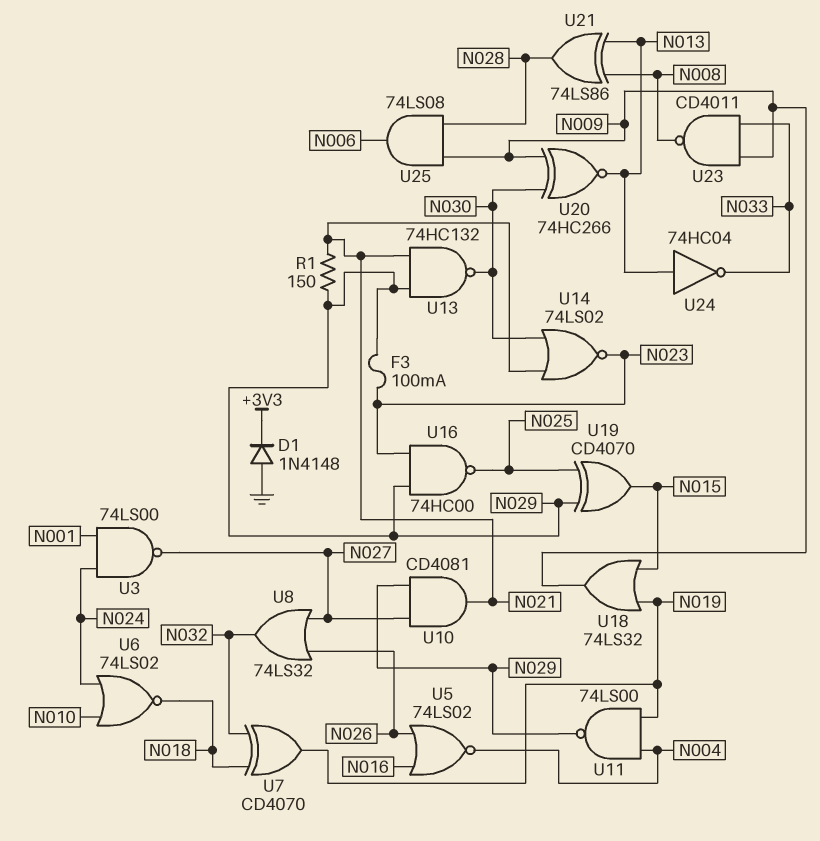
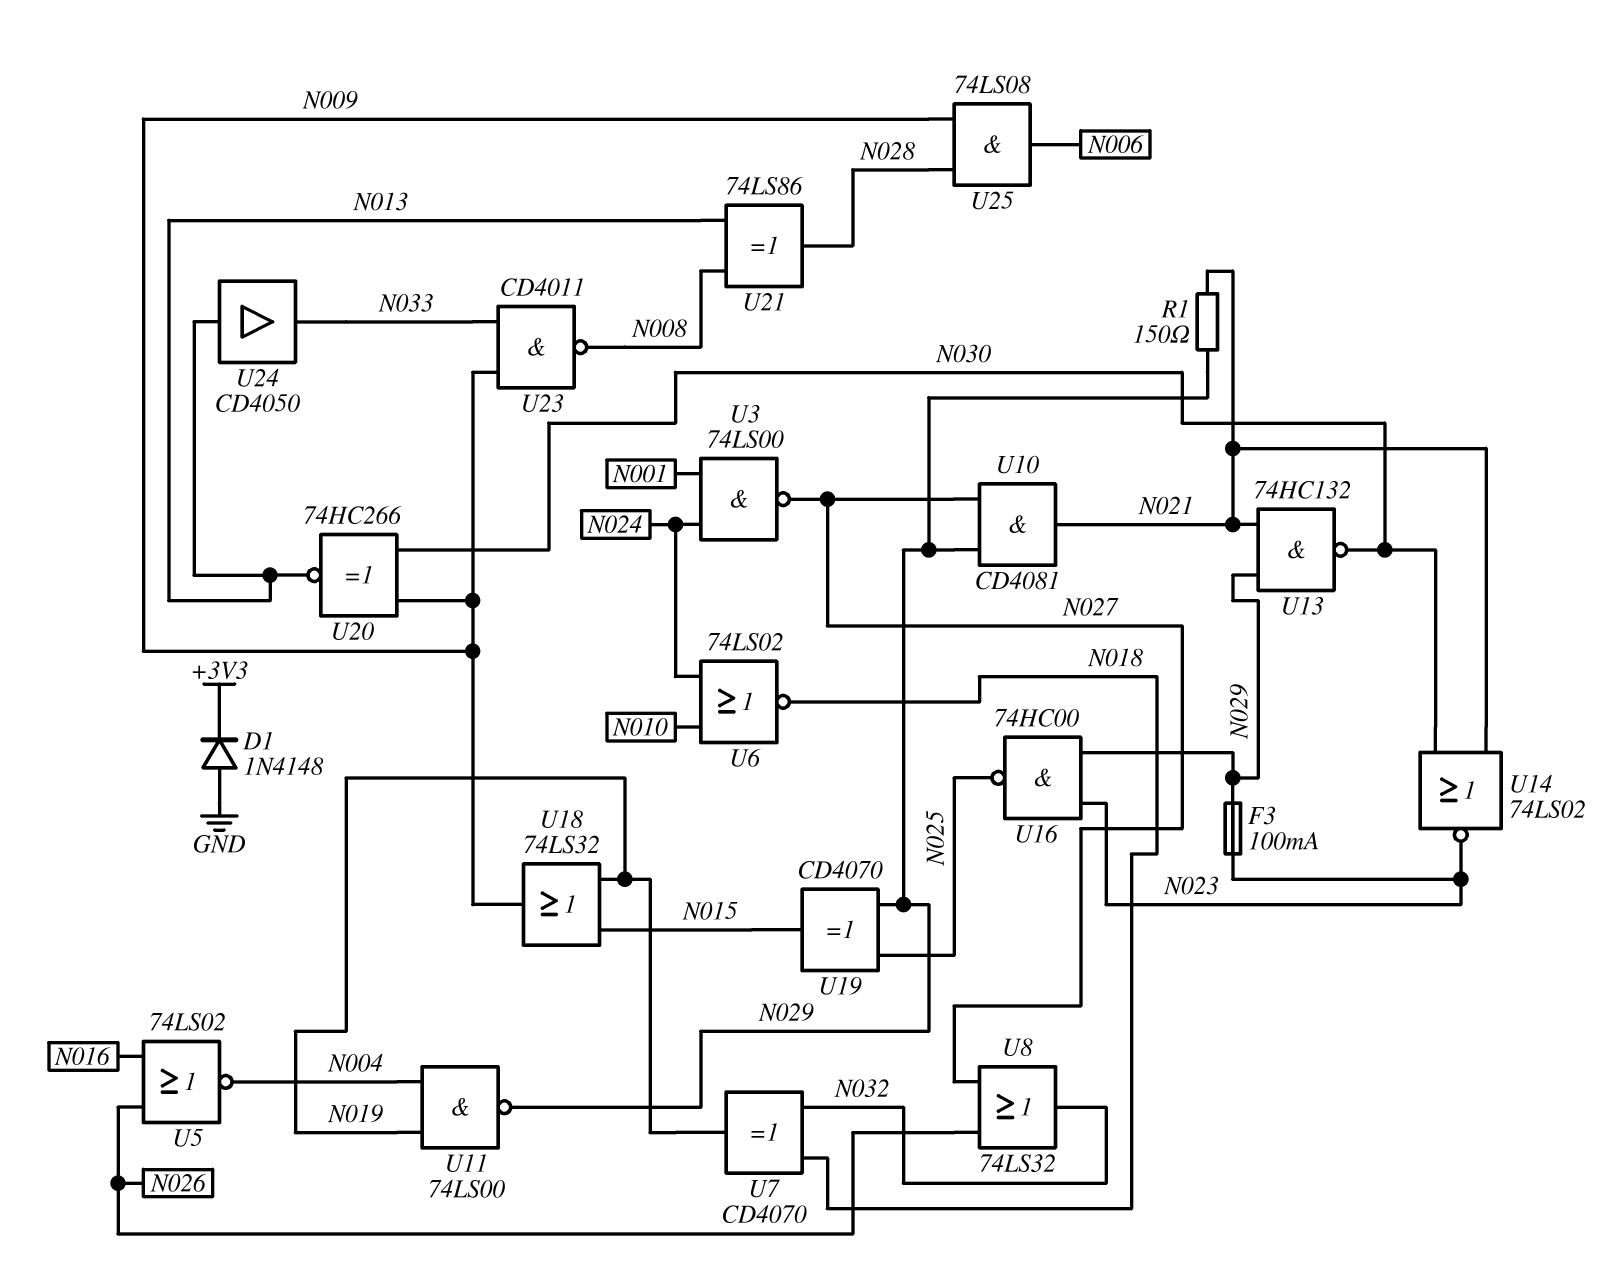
U24: NOT 74HC04 (in N013, out N033) -> buffer CD4050 (in N013, out N033)

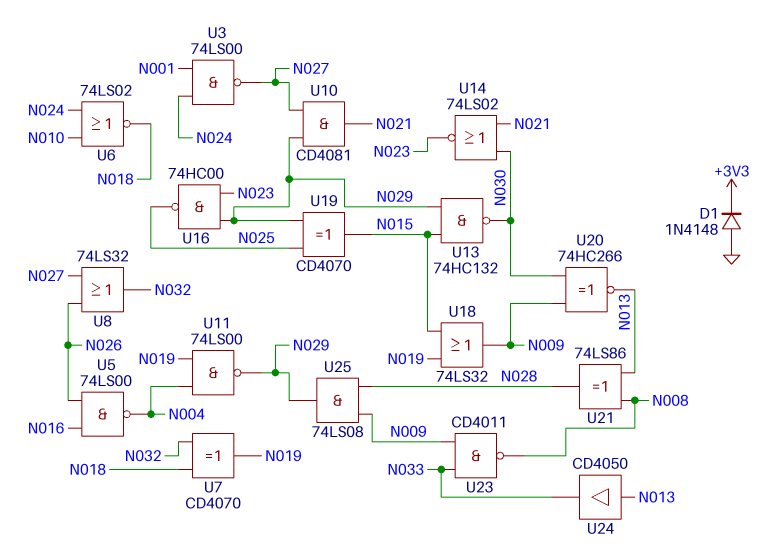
F3: 100mA (N023, N029) -> none
R1: 150 (N021, N029) -> none
U5: NOR 74LS02 (in N016, in N026, out N004) -> NAND 74LS00 (in N016, in N026, out N004)
U13: NAND 74HC132 (in N021, in N029, out N030) -> NAND 74HC132 (in N015, in N029, out N030)
U25: AND 74LS08 (in N009, in N028, out N006) -> AND 74LS08 (in N009, in N028, out N029)

